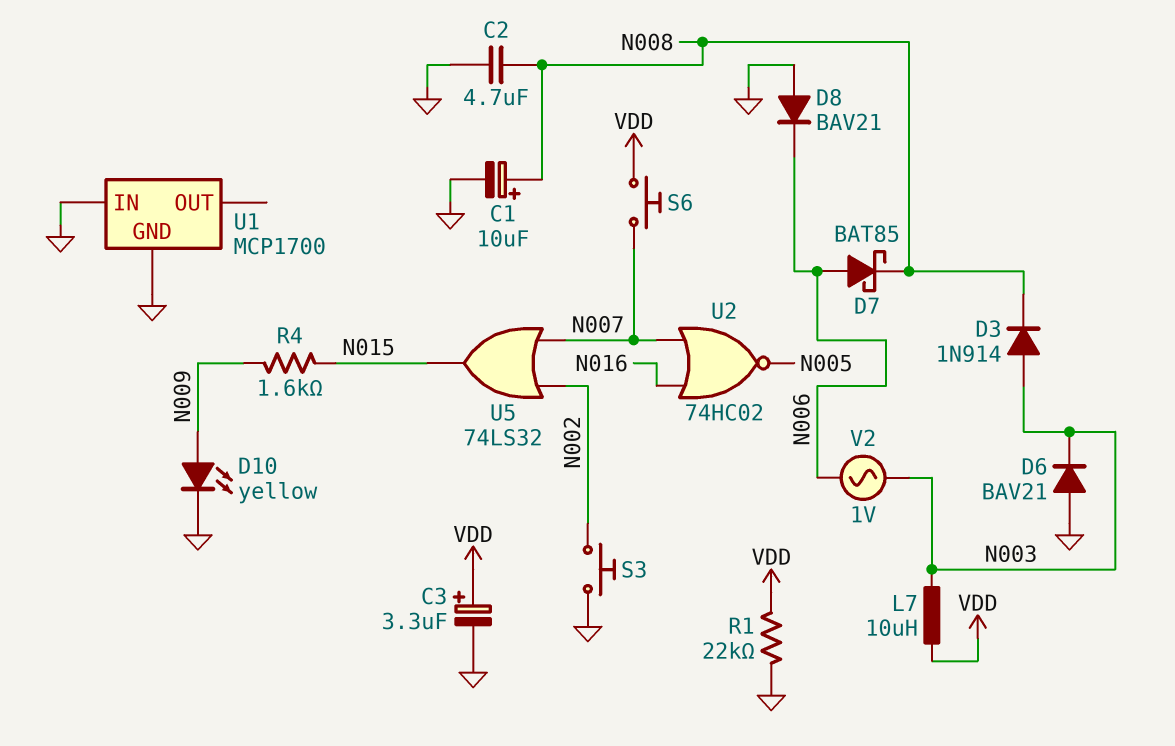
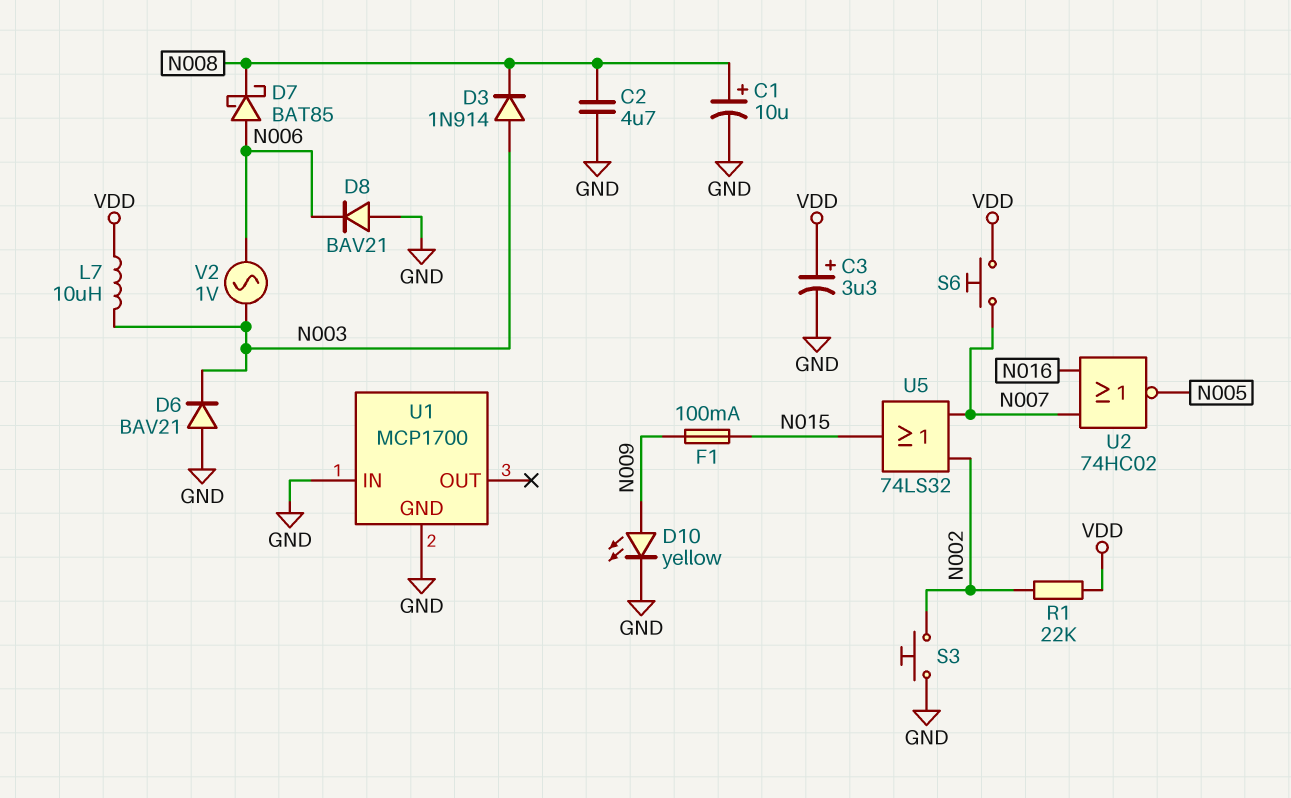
F1: none -> 100mA (N009, N015)
R1: 22k (GND, VDD) -> 22k (N002, VDD)
R4: 1.6k (N009, N015) -> none

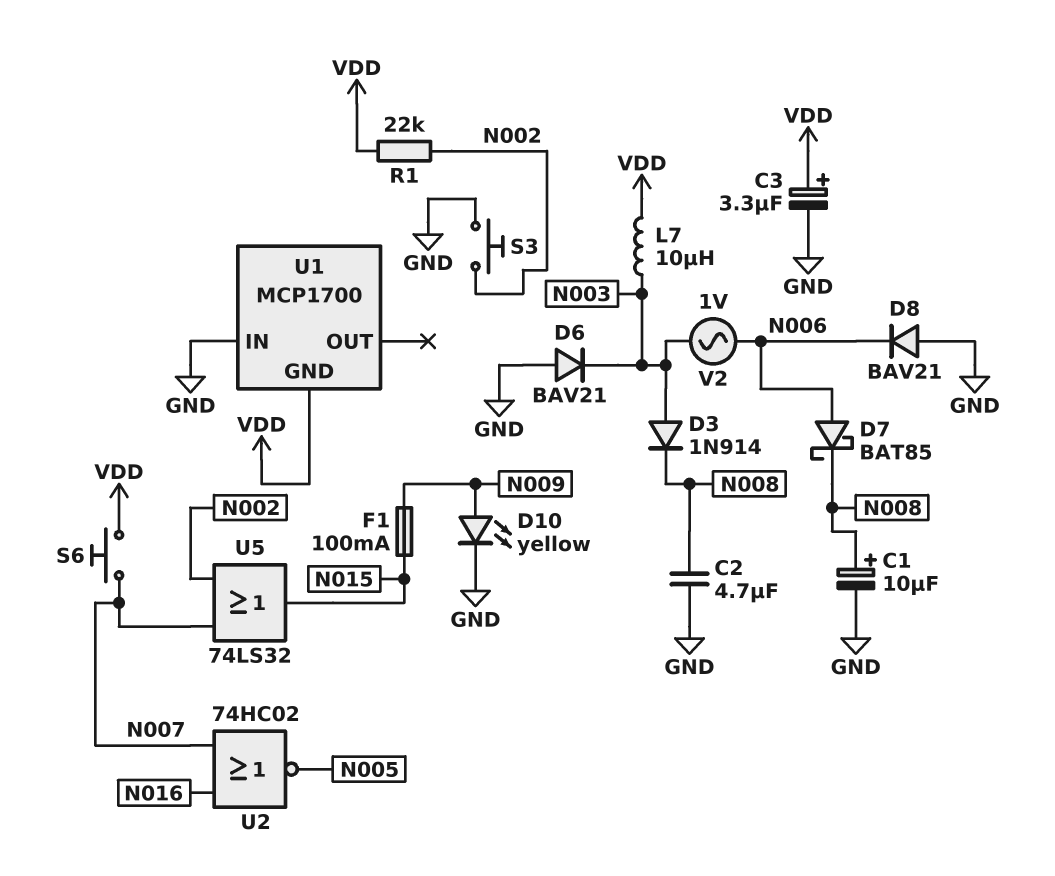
U1 pin GND: GND -> VDD

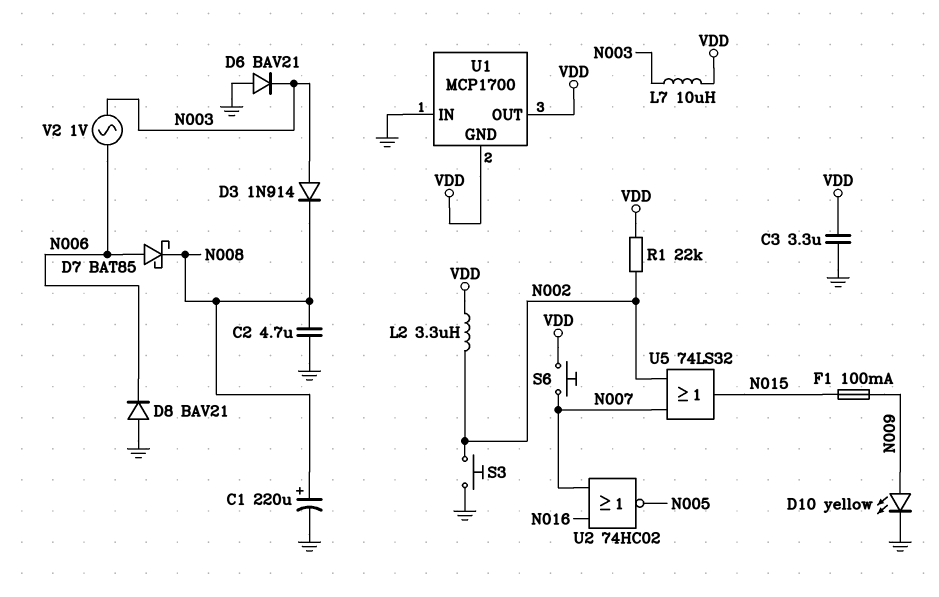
C1: 10uF (plus N008, minus GND) -> 220uF (plus N008, minus GND)
C3: 3.3uF (plus VDD, minus GND) -> 3.3uF (GND, VDD)
L2: none -> 3.3uH (N002, VDD)
U1 pin OUT: none -> VDD

